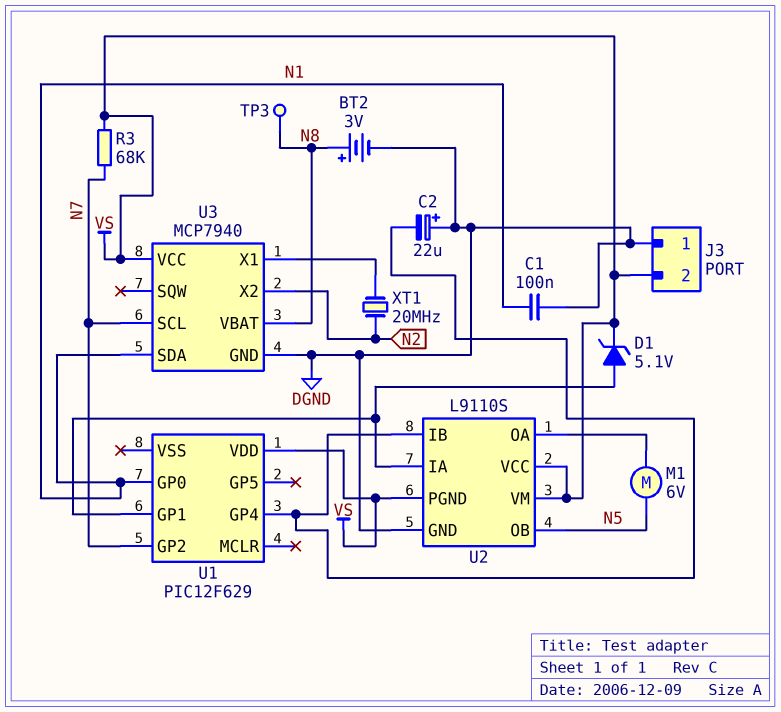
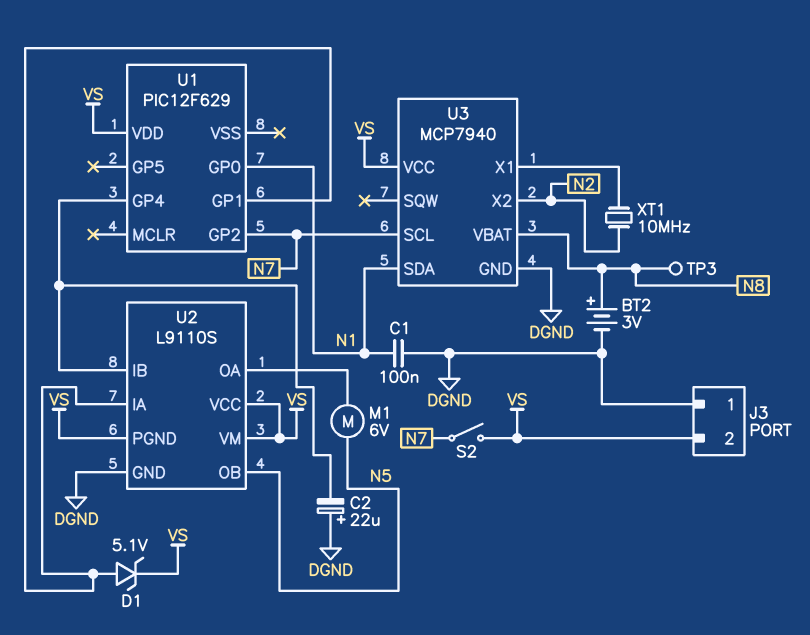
R3: 68k (N7, VS) -> none
S2: none -> switch (N7, VS)
XT1: 20MHz (N2, U3/X1) -> 10MHz (N2, U3/X1)

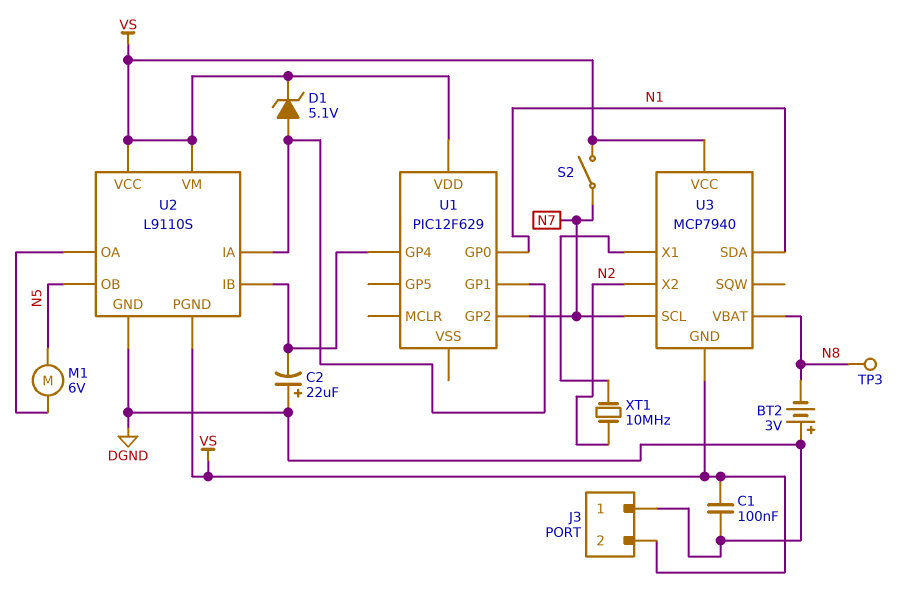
BT2: 3V (plus N8, minus DGND) -> 3V (plus DGND, minus N8)
C1: 100nF (DGND, N1) -> 100nF (DGND, VS)
U3 pin GND: DGND -> VS

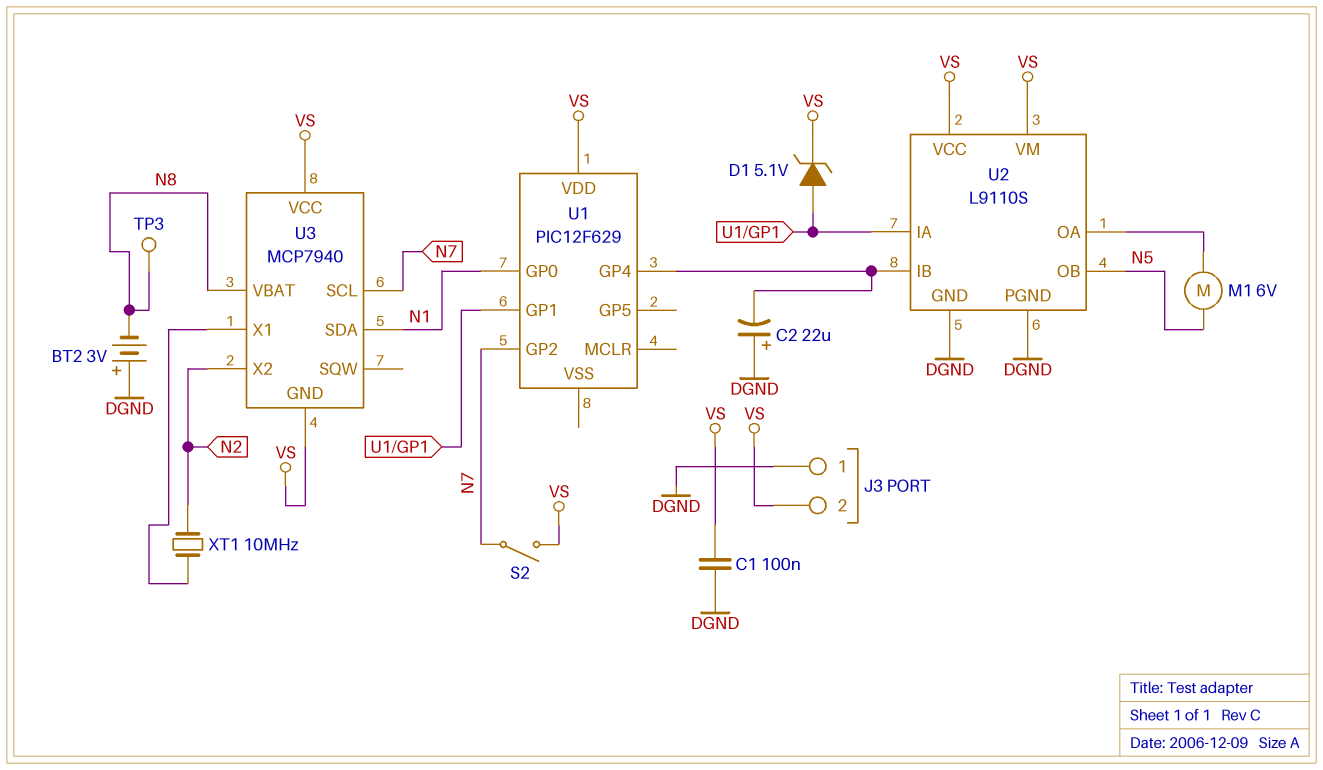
U2 pin PGND: VS -> DGND

